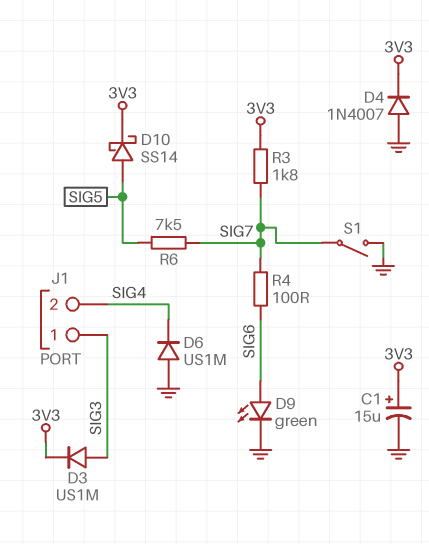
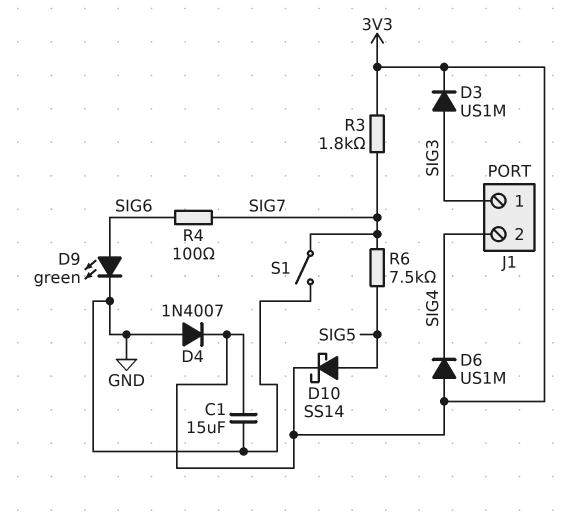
C1: 15uF (plus 3V3, minus GND) -> 15uF (3V3, GND)
D6: diode US1M (A GND, K SIG4) -> diode US1M (A 3V3, K SIG4)

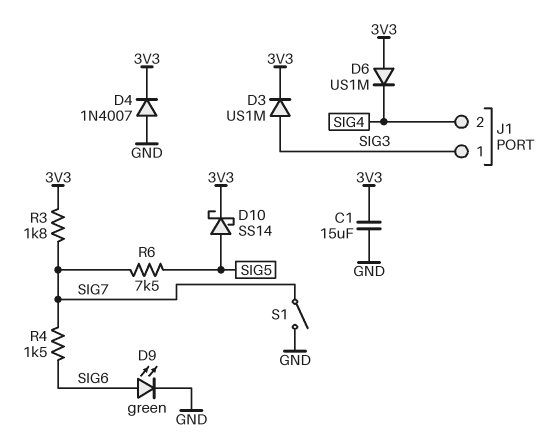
R4: 100 (SIG6, SIG7) -> 1.5k (SIG6, SIG7)

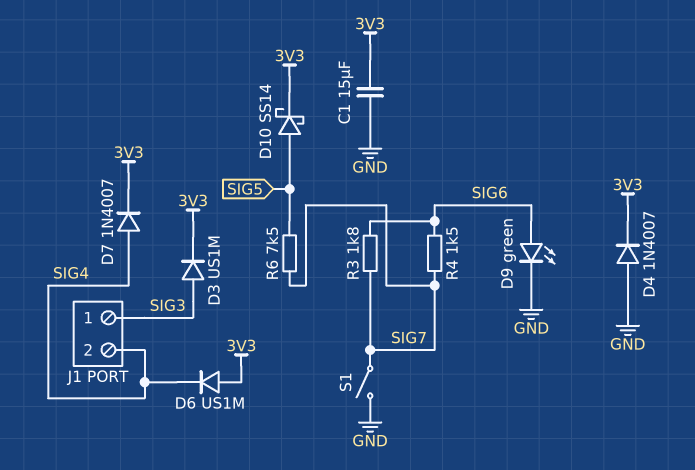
D7: none -> diode 1N4007 (A SIG4, K 3V3)
R3: 1.8k (3V3, SIG7) -> 1.8k (SIG6, SIG7)

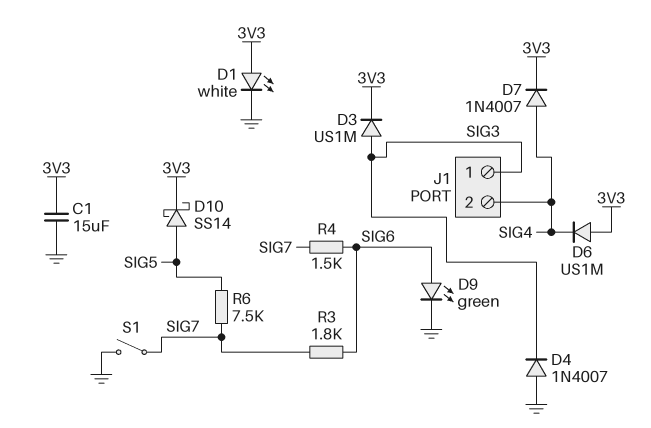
D1: none -> LED white (A 3V3, K GND)
D4: diode 1N4007 (A GND, K 3V3) -> diode 1N4007 (A GND, K SIG3)

